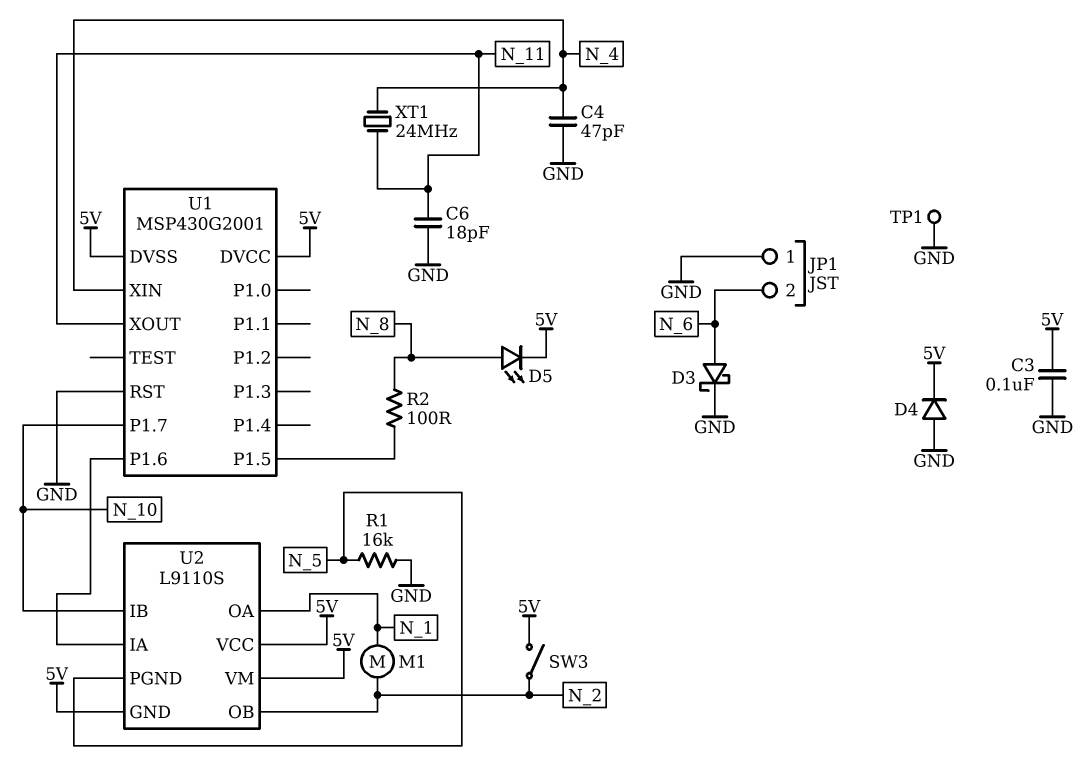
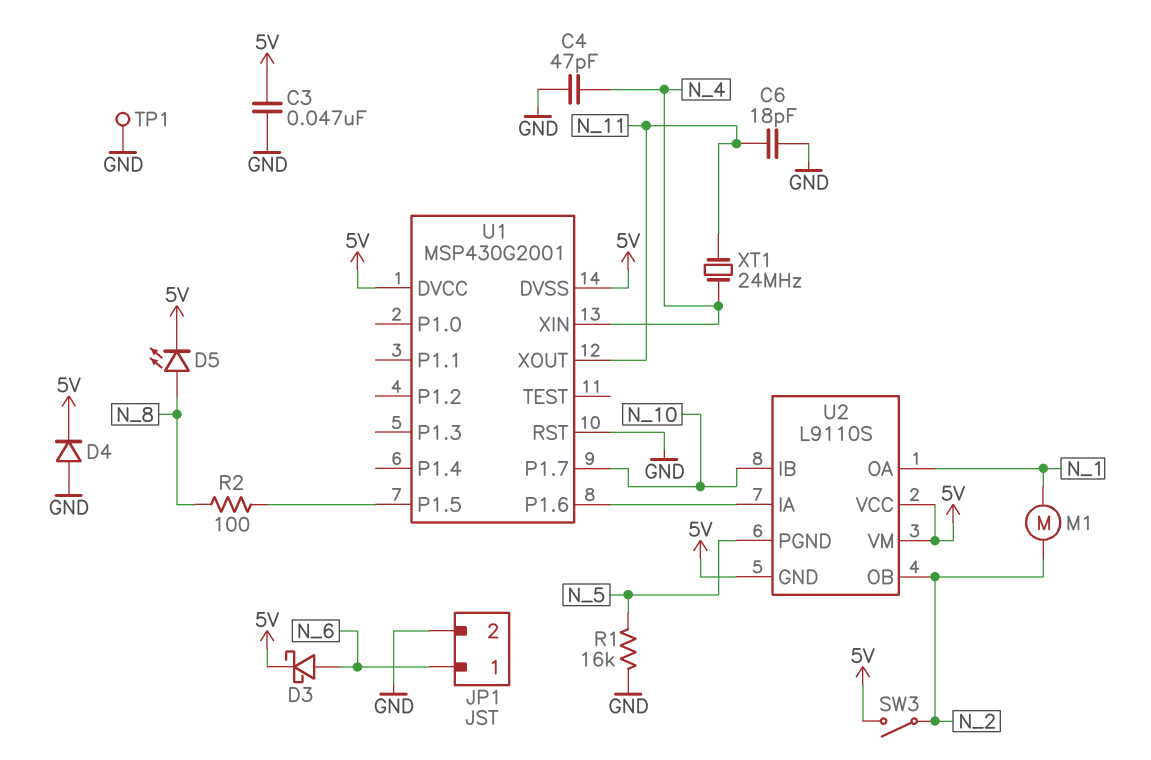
C3: 100nF (5V, GND) -> 47nF (5V, GND)
D3: schottky (A N_6, K GND) -> schottky (A N_6, K 5V)
JP1 pin 1: GND -> N_6
JP1 pin 2: N_6 -> GND

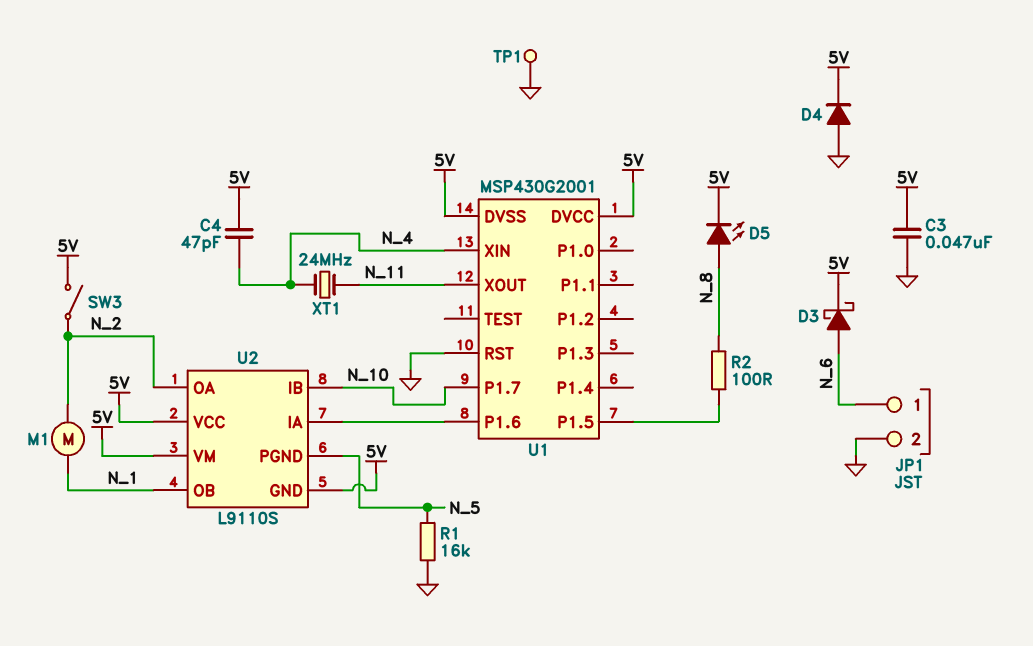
C4: 47pF (GND, N_4) -> 47pF (5V, N_4)
C6: 18pF (GND, N_11) -> none
U2 pin OA: N_1 -> N_2
U2 pin OB: N_2 -> N_1

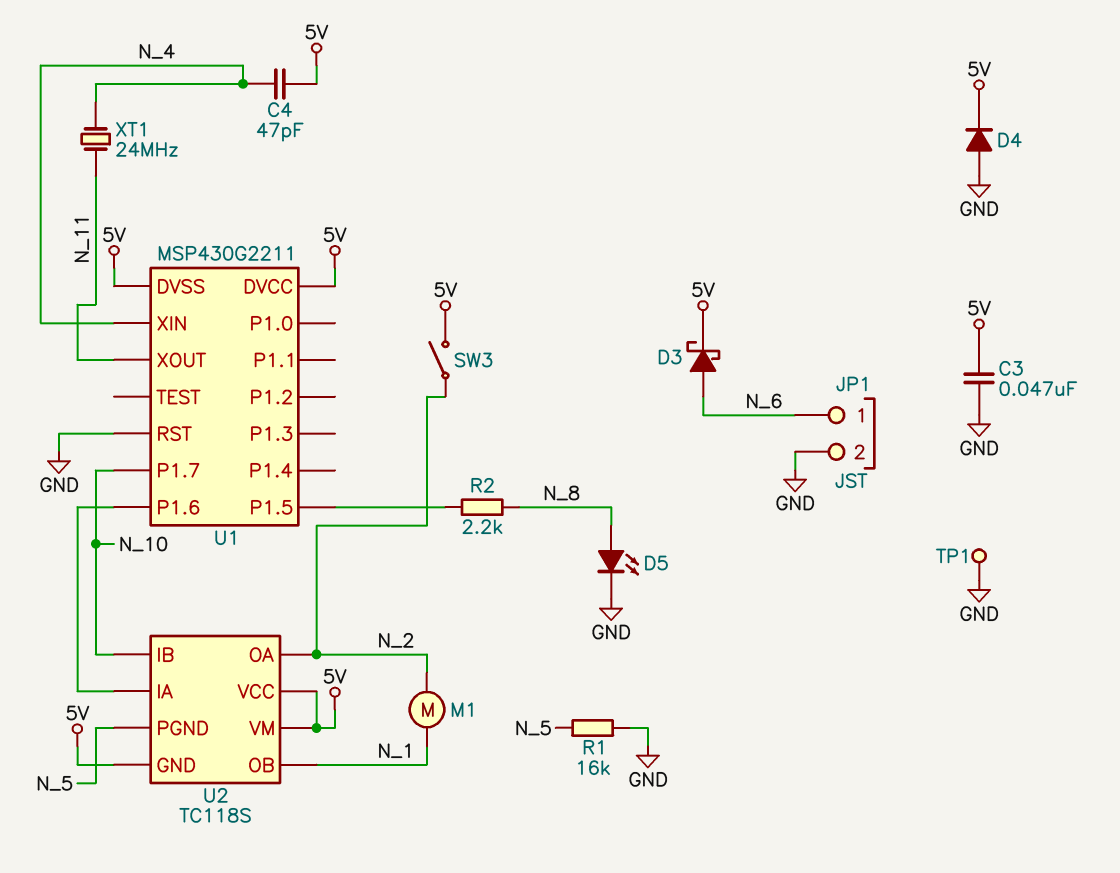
D5: LED (A N_8, K 5V) -> LED (A N_8, K GND)
R2: 100 (N_8, U1/P1.5) -> 2.2k (N_8, U1/P1.5)
U1: MSP430G2001 -> MSP430G2211
U2: L9110S -> TC118S

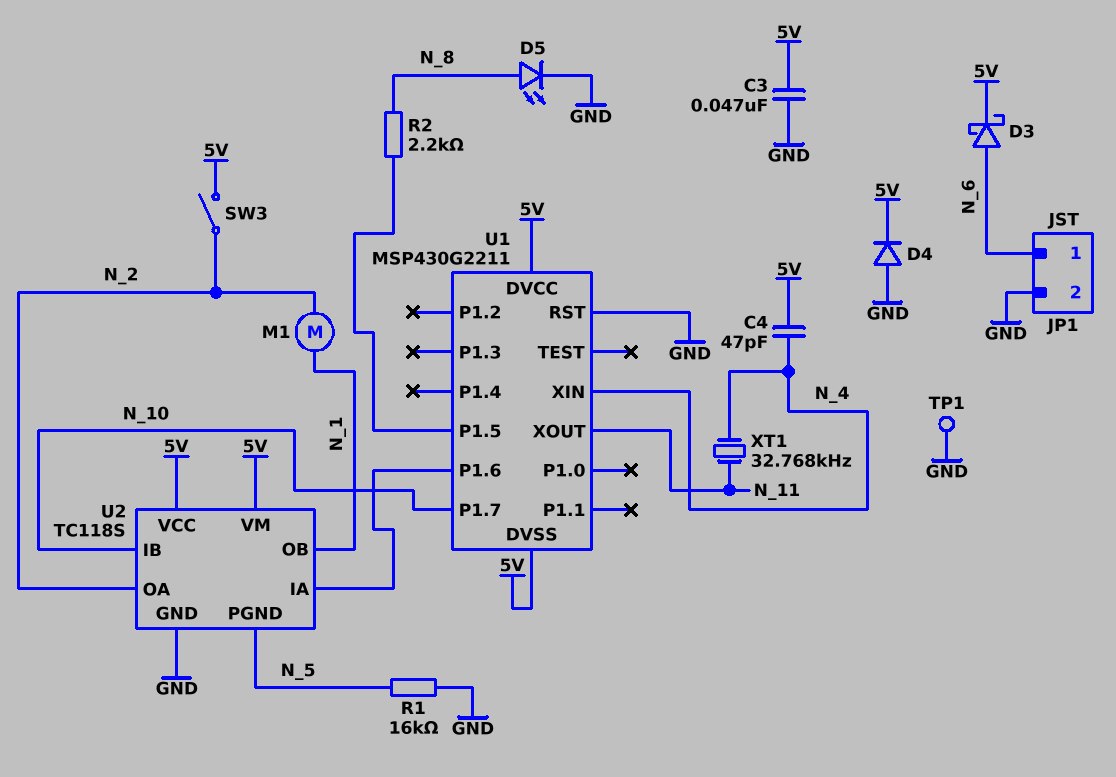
U2 pin GND: 5V -> GND
XT1: 24MHz (N_4, N_11) -> 32.768kHz (N_4, N_11)

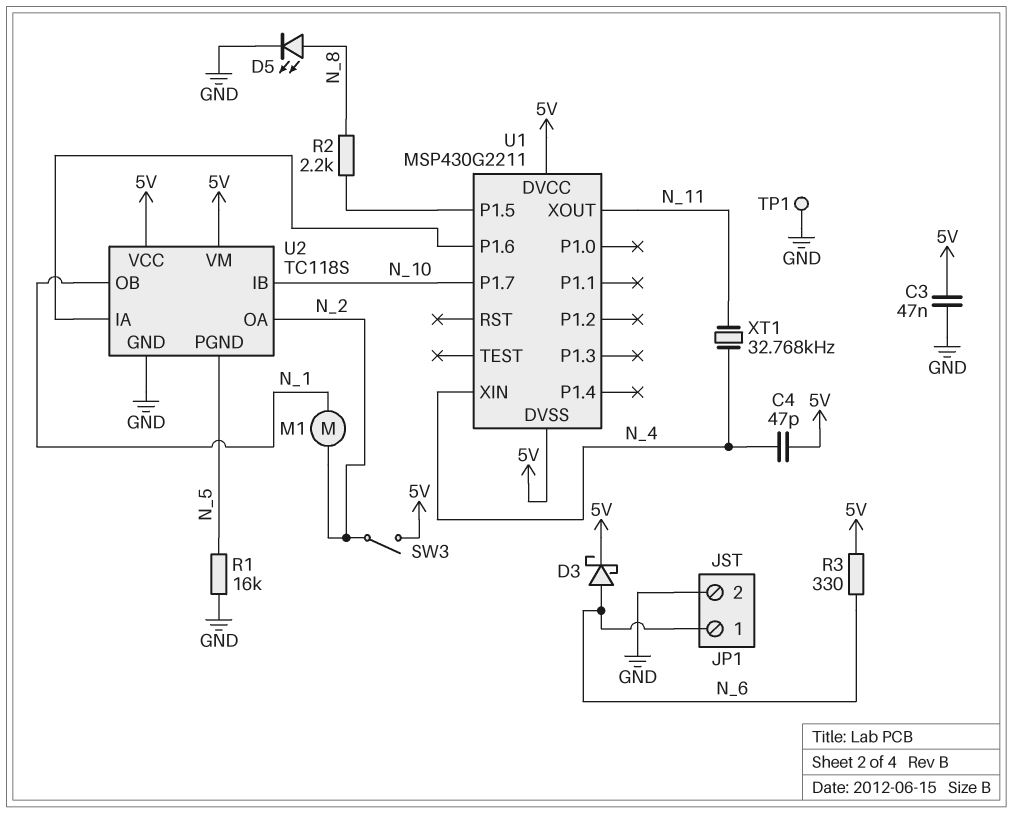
D4: diode (A GND, K 5V) -> none
R3: none -> 330 (5V, N_6)
U1 pin RST: GND -> none

